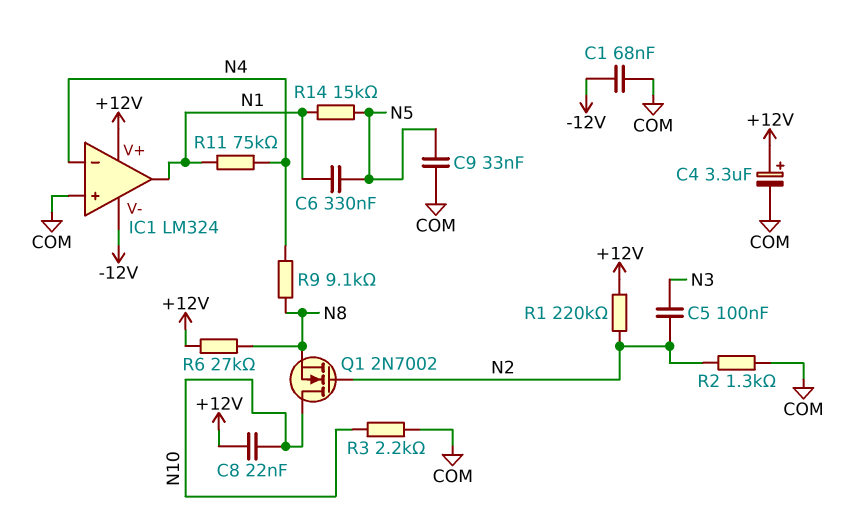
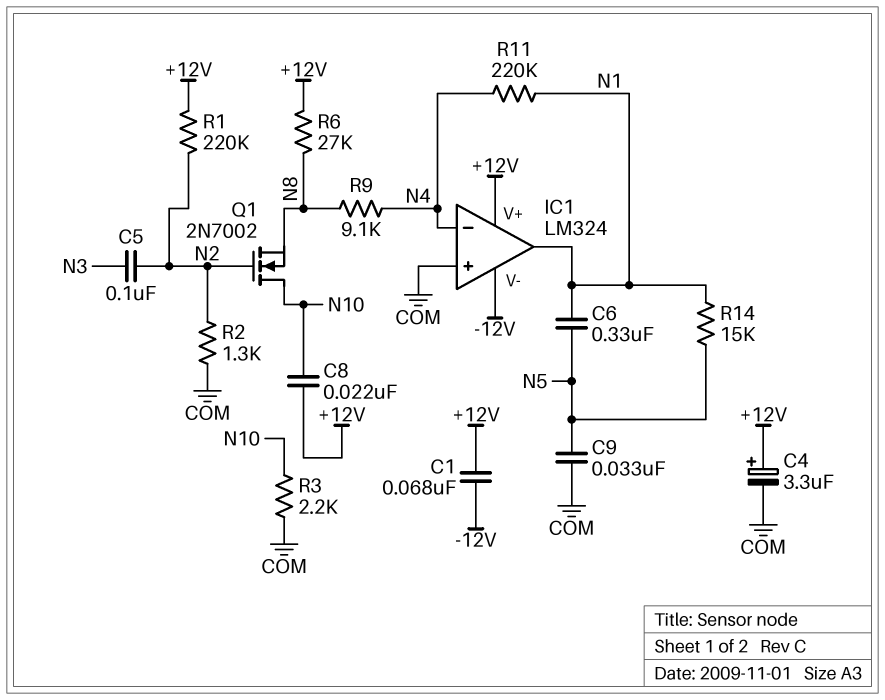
C1: 68nF (-12V, COM) -> 68nF (+12V, -12V)
R11: 75k (N1, N4) -> 220k (N1, N4)

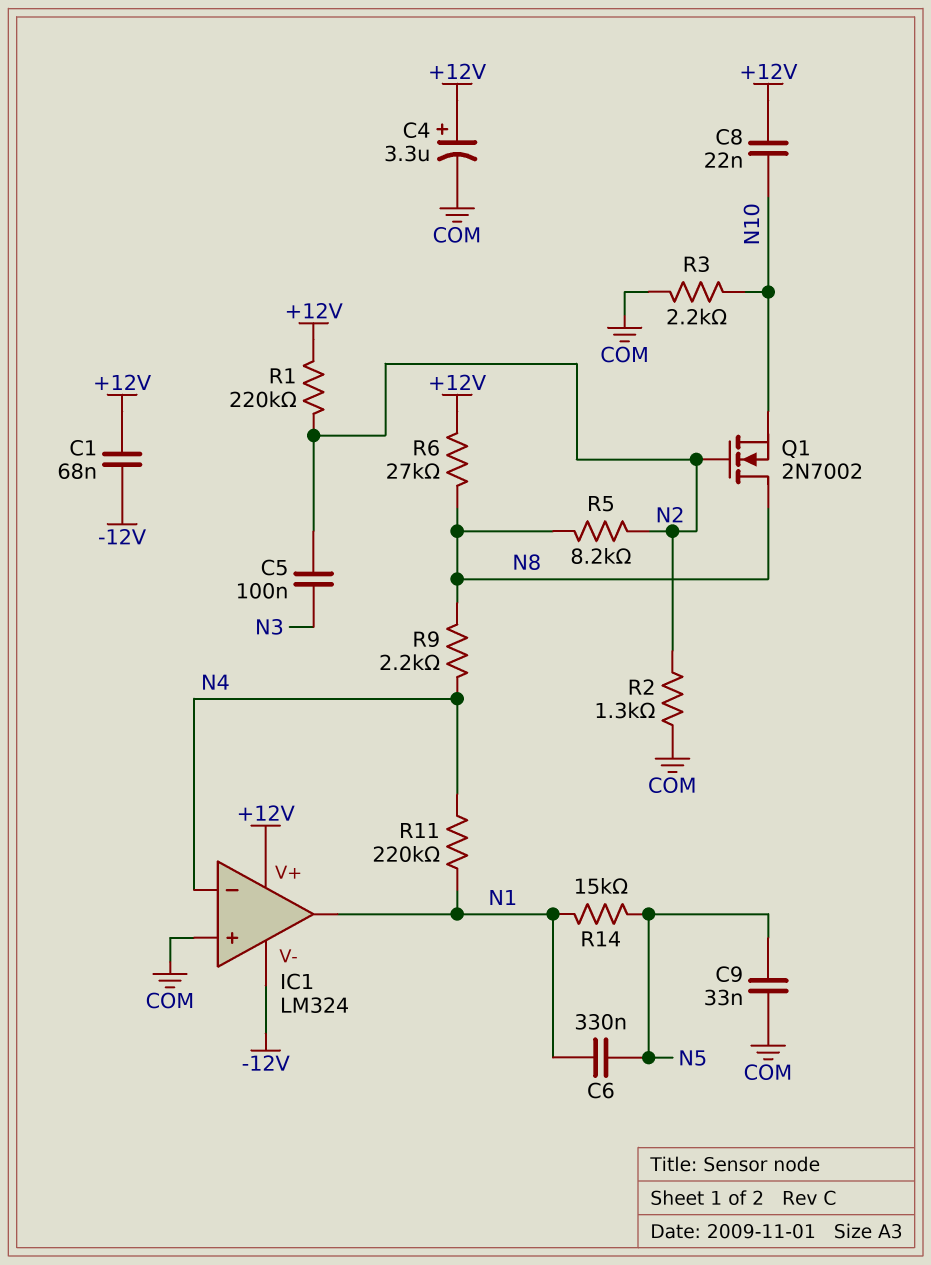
Q1: NMOS 2N7002 (G N2, D N10, S N8) -> NMOS 2N7002 (G N2, D N8, S N10)
R5: none -> 8.2k (N2, N8)
R9: 9.1k (N4, N8) -> 2.2k (N4, N8)

